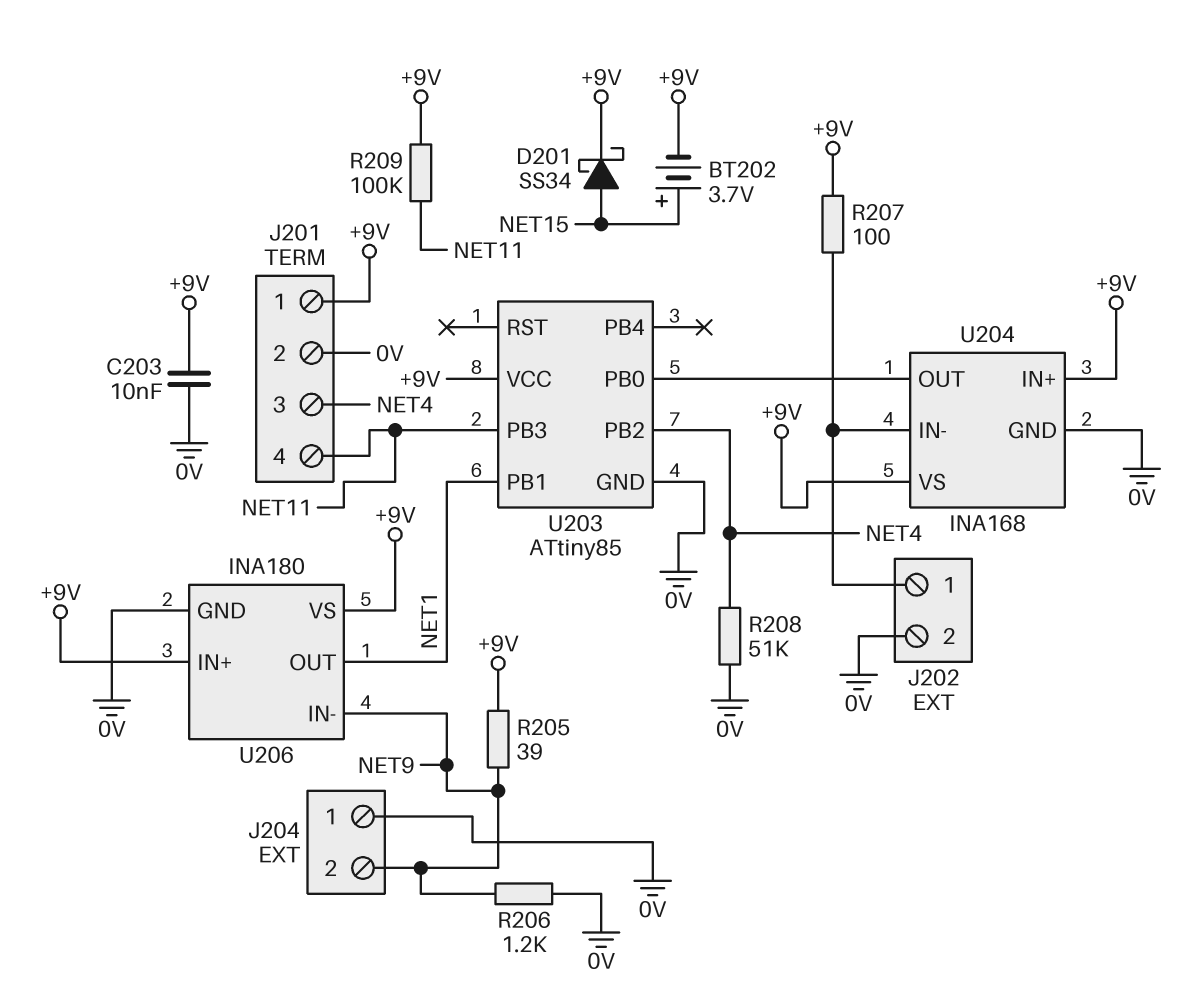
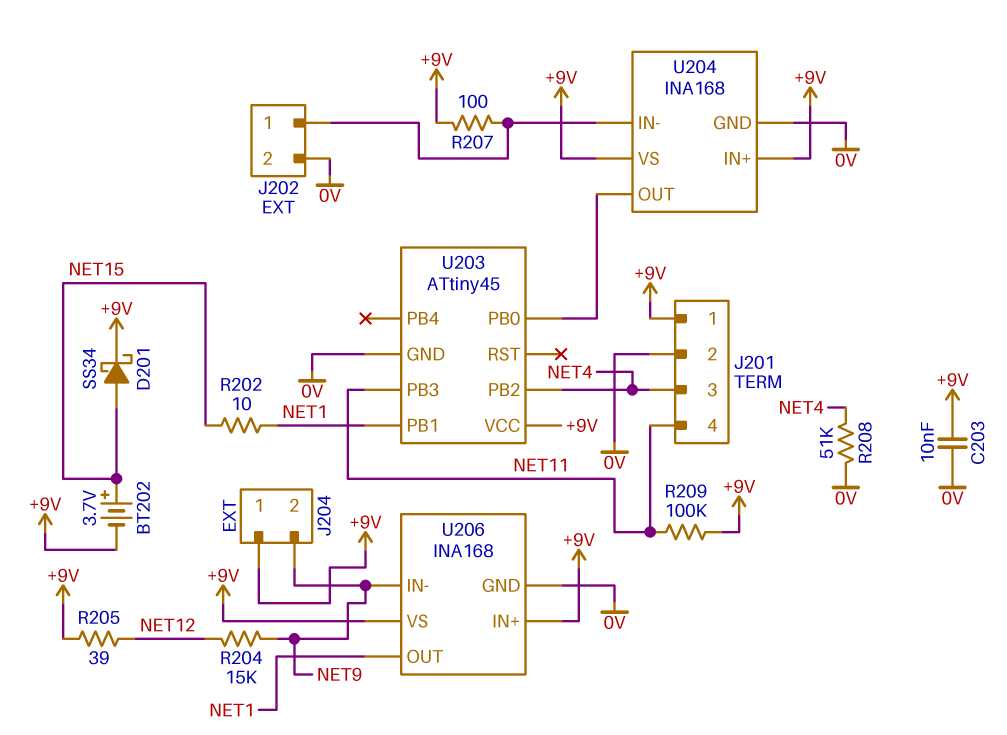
J204 pin 1: 0V -> +9V
R202: none -> 10 (NET1, NET15)
R204: none -> 15k (NET9, NET12)
R205: 39 (+9V, NET9) -> 39 (+9V, NET12)
R206: 1.2k (0V, NET9) -> none
U203: ATtiny85 -> ATtiny45
U206: INA180 -> INA168

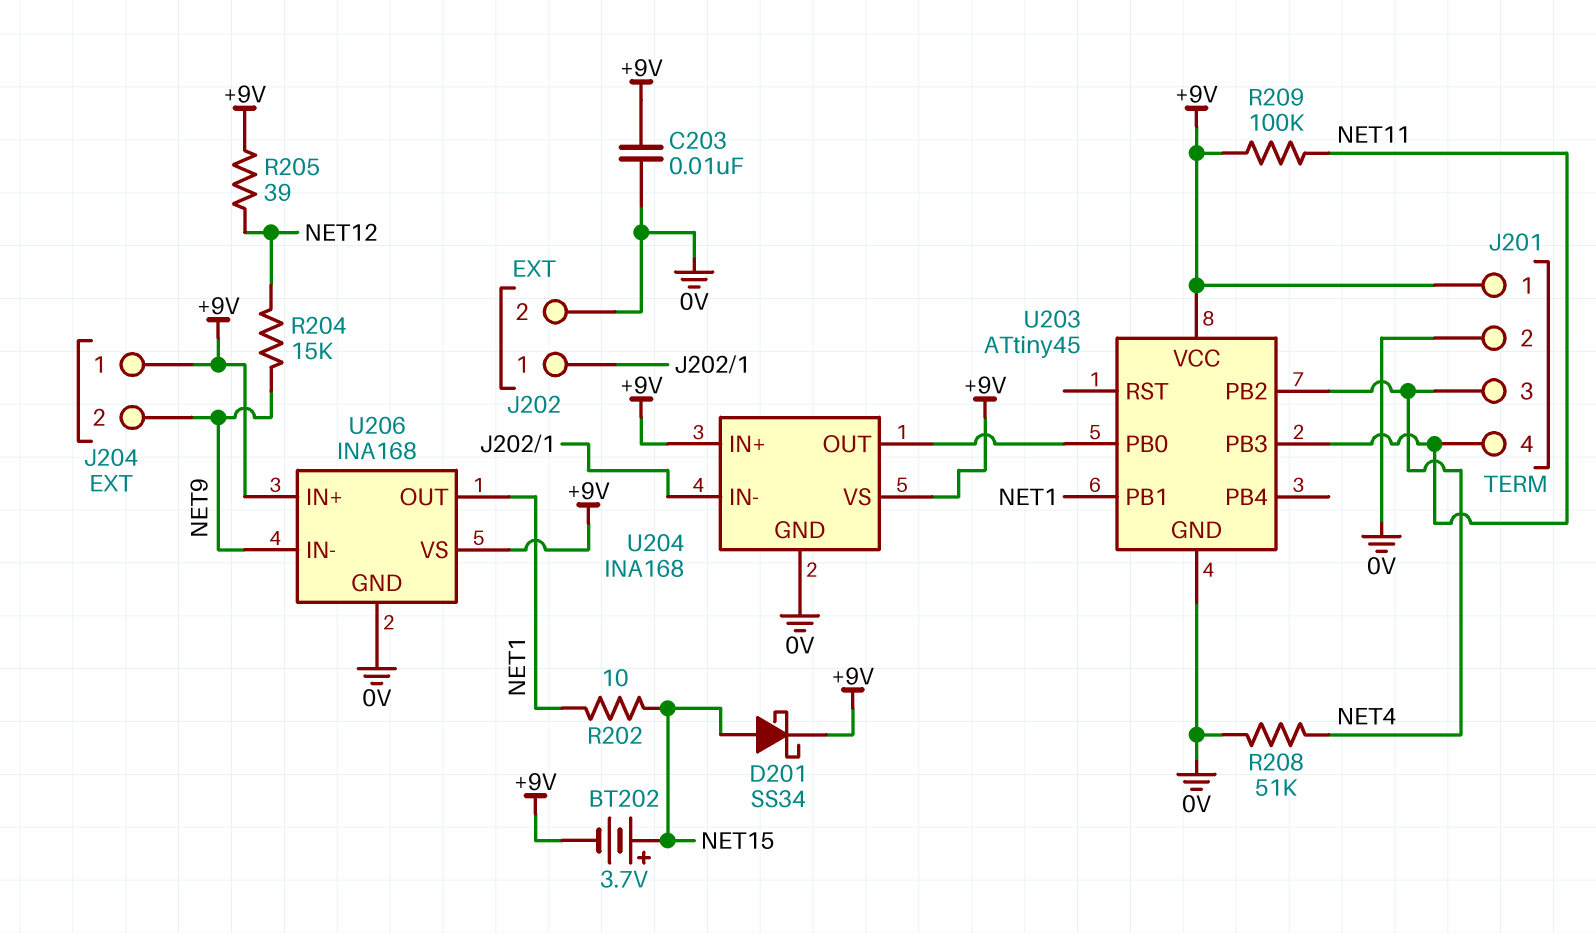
R207: 100 (+9V, J202/1) -> none

